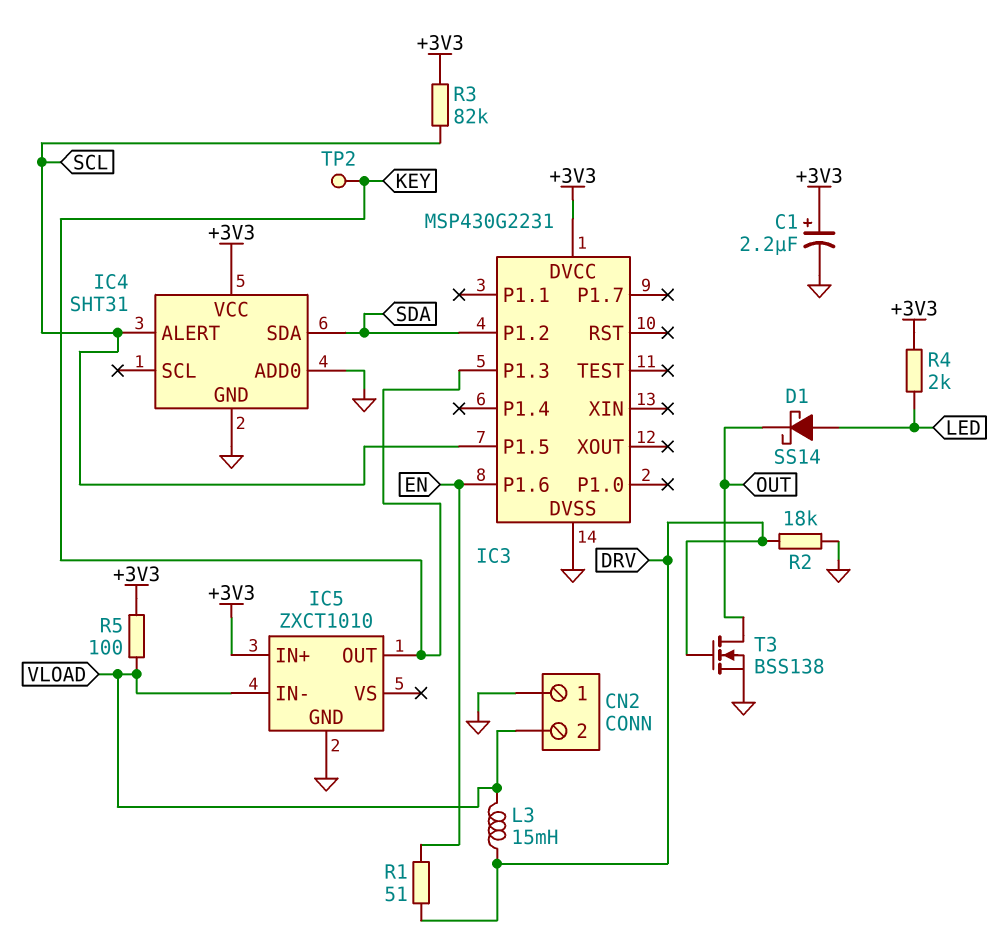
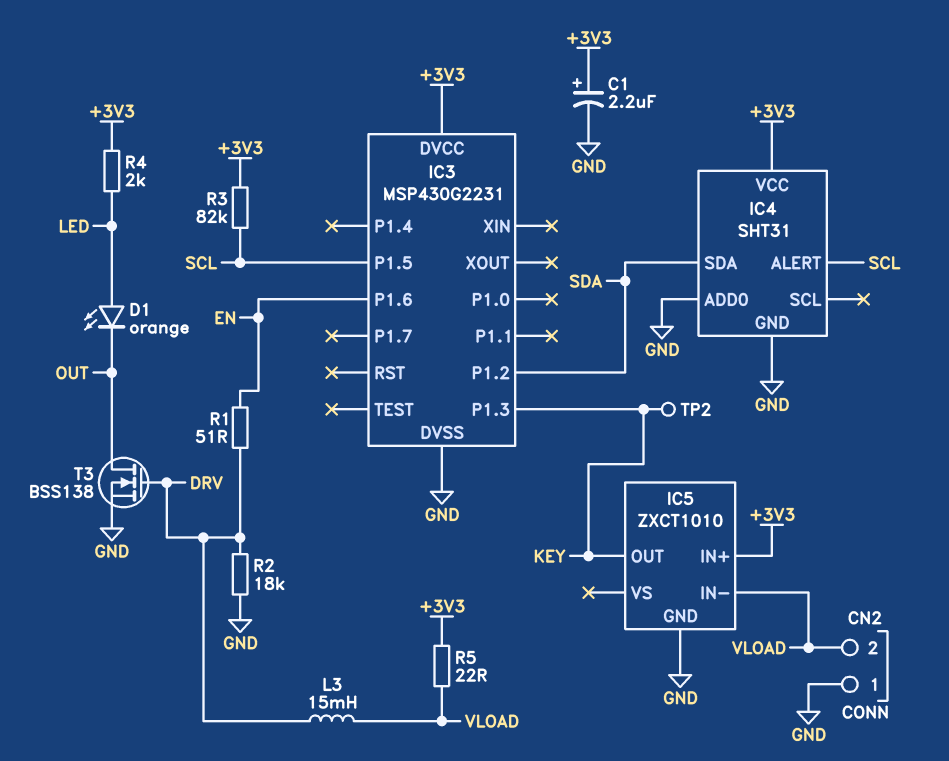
D1: schottky SS14 (A LED, K OUT) -> LED orange (A LED, K OUT)
R5: 100 (+3V3, VLOAD) -> 22 (+3V3, VLOAD)

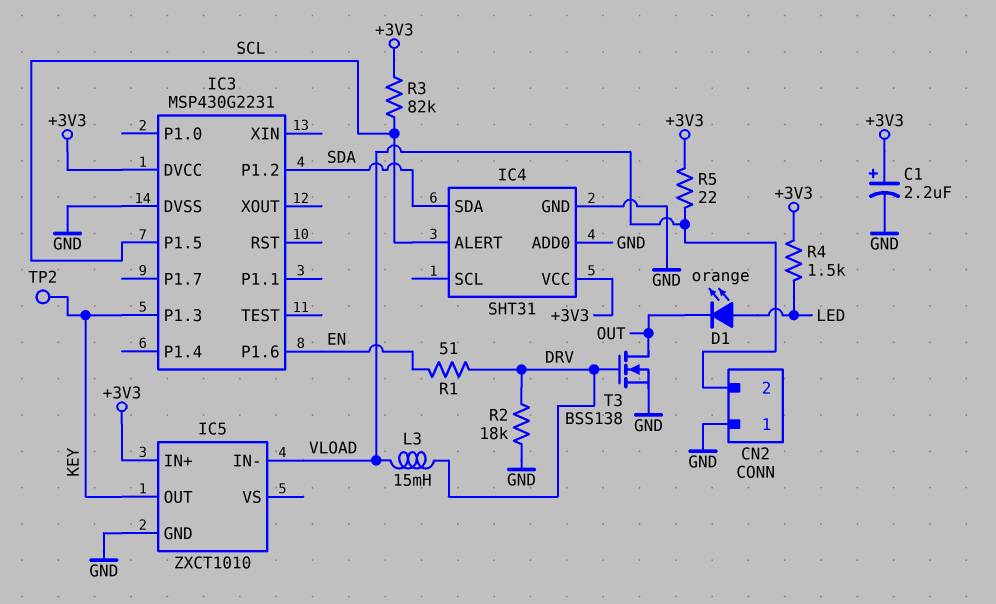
R4: 2k (+3V3, LED) -> 1.5k (+3V3, LED)

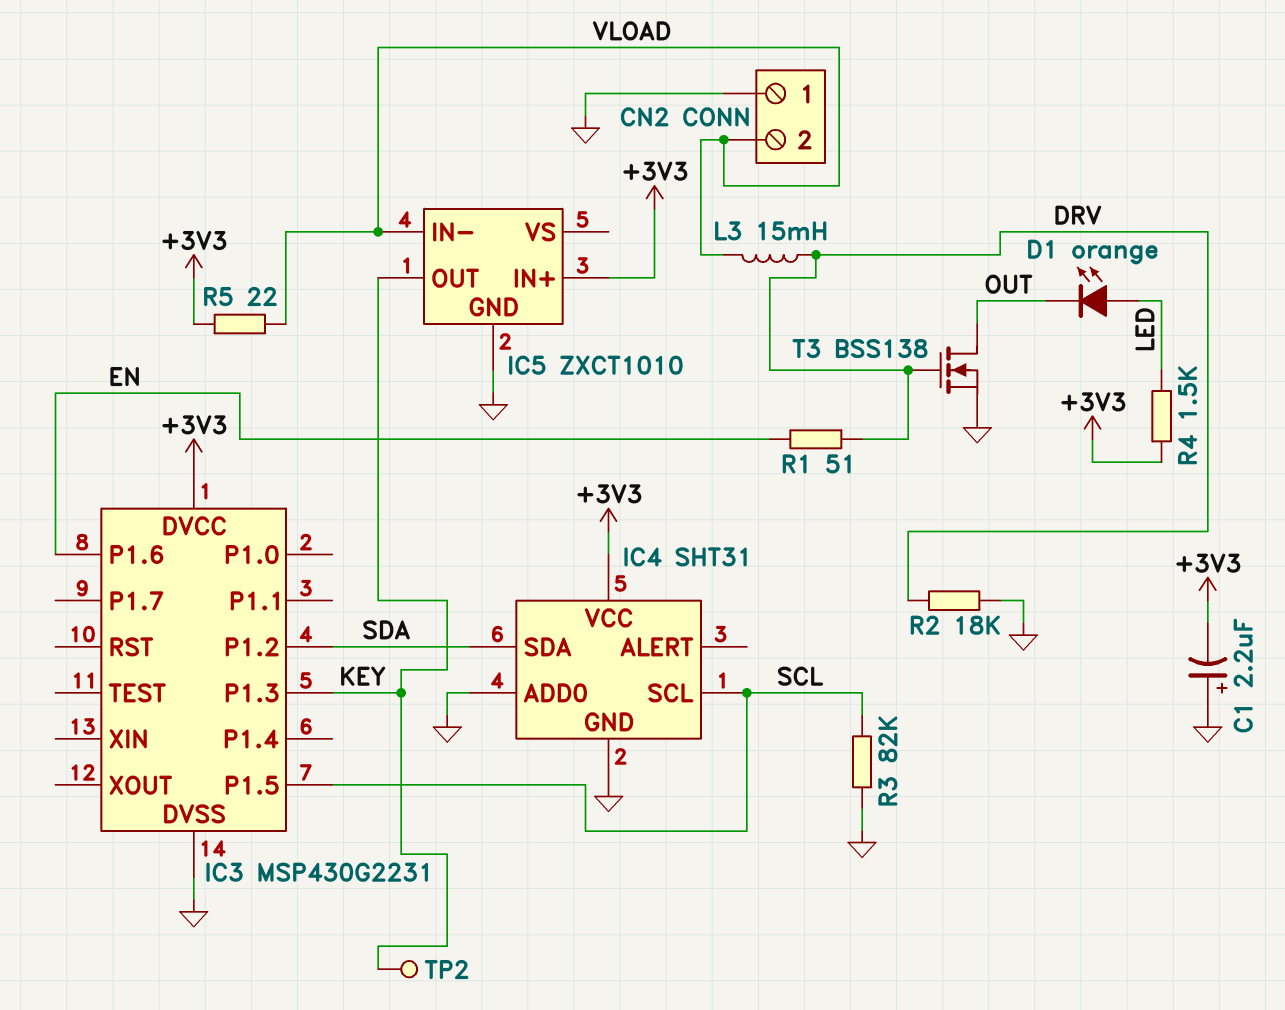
C1: 2.2uF (plus +3V3, minus GND) -> 2.2uF (plus GND, minus +3V3)
IC4 pin ALERT: SCL -> none
IC4 pin SCL: none -> SCL
R3: 82k (+3V3, SCL) -> 82k (GND, SCL)

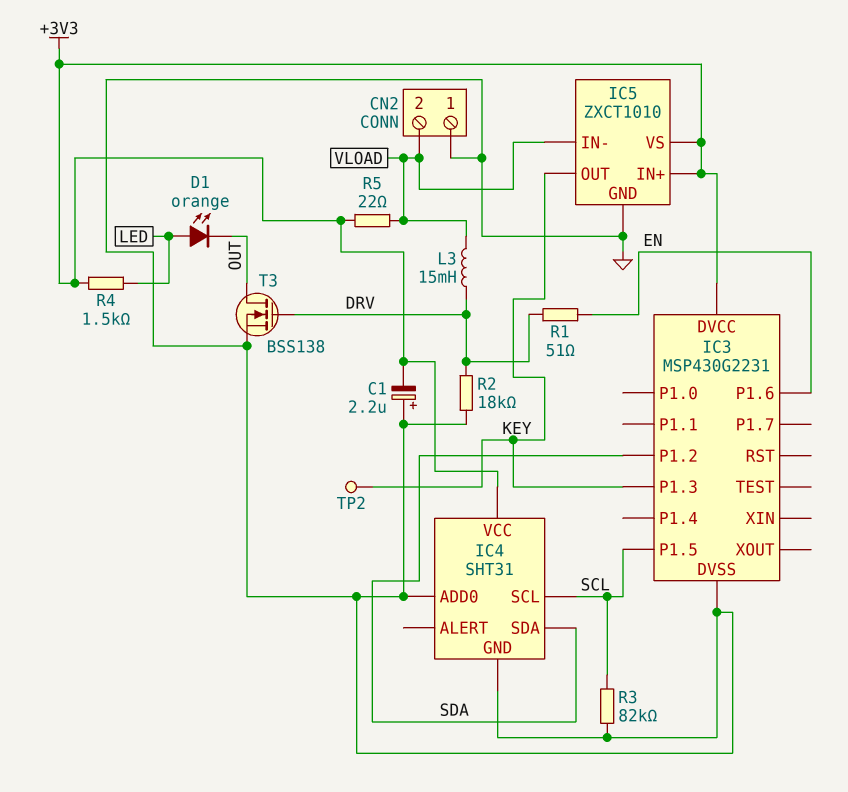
IC5 pin VS: none -> +3V3

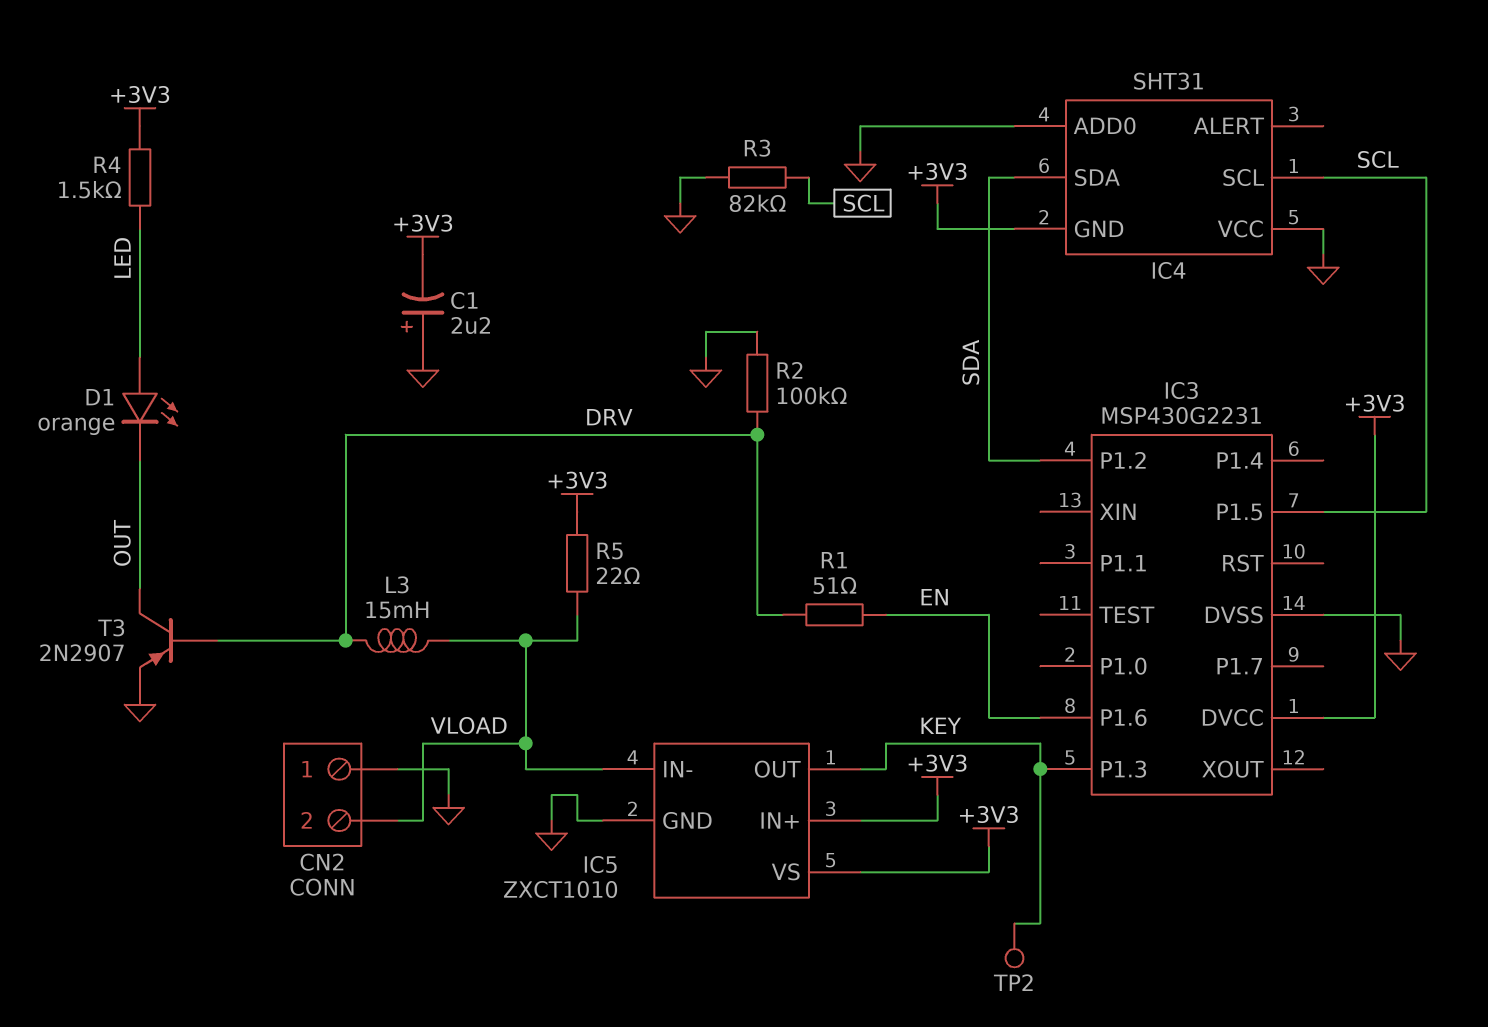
IC4 pin GND: GND -> +3V3
IC4 pin VCC: +3V3 -> GND
R2: 18k (DRV, GND) -> 100k (DRV, GND)
T3: NMOS BSS138 (G DRV, D OUT, S GND) -> PNP 2N2907 (B DRV, C OUT, E GND)

